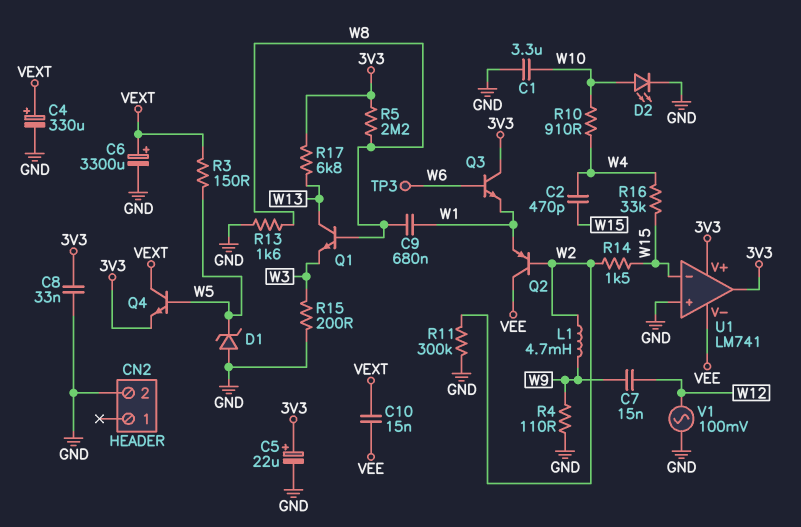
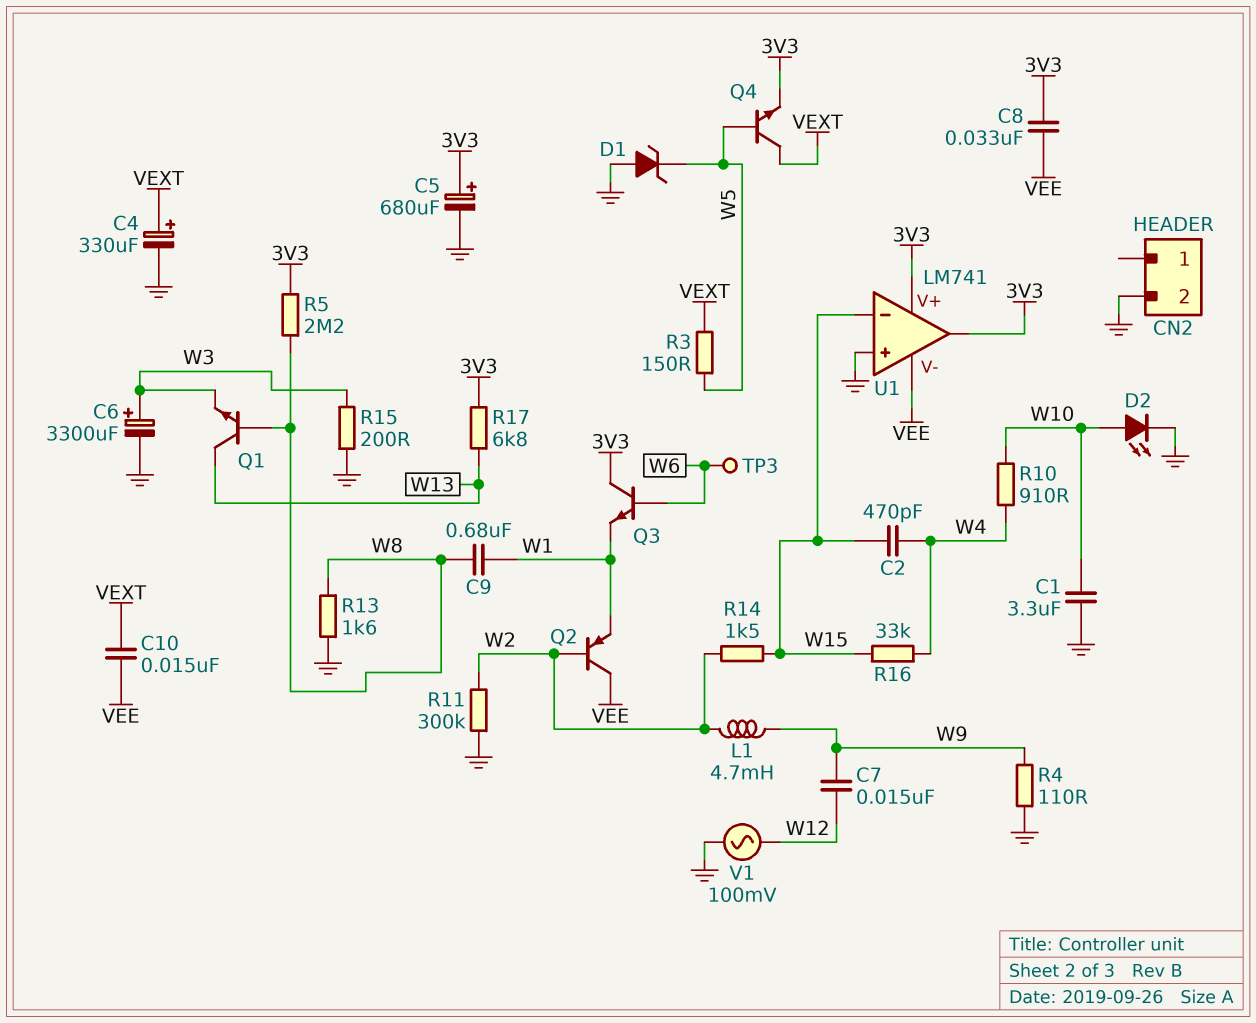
C5: 22uF (plus 3V3, minus GND) -> 680uF (plus 3V3, minus GND)
C6: 3300uF (plus VEXT, minus GND) -> 3300uF (plus W3, minus GND)
C8: 33nF (3V3, GND) -> 33nF (3V3, VEE)

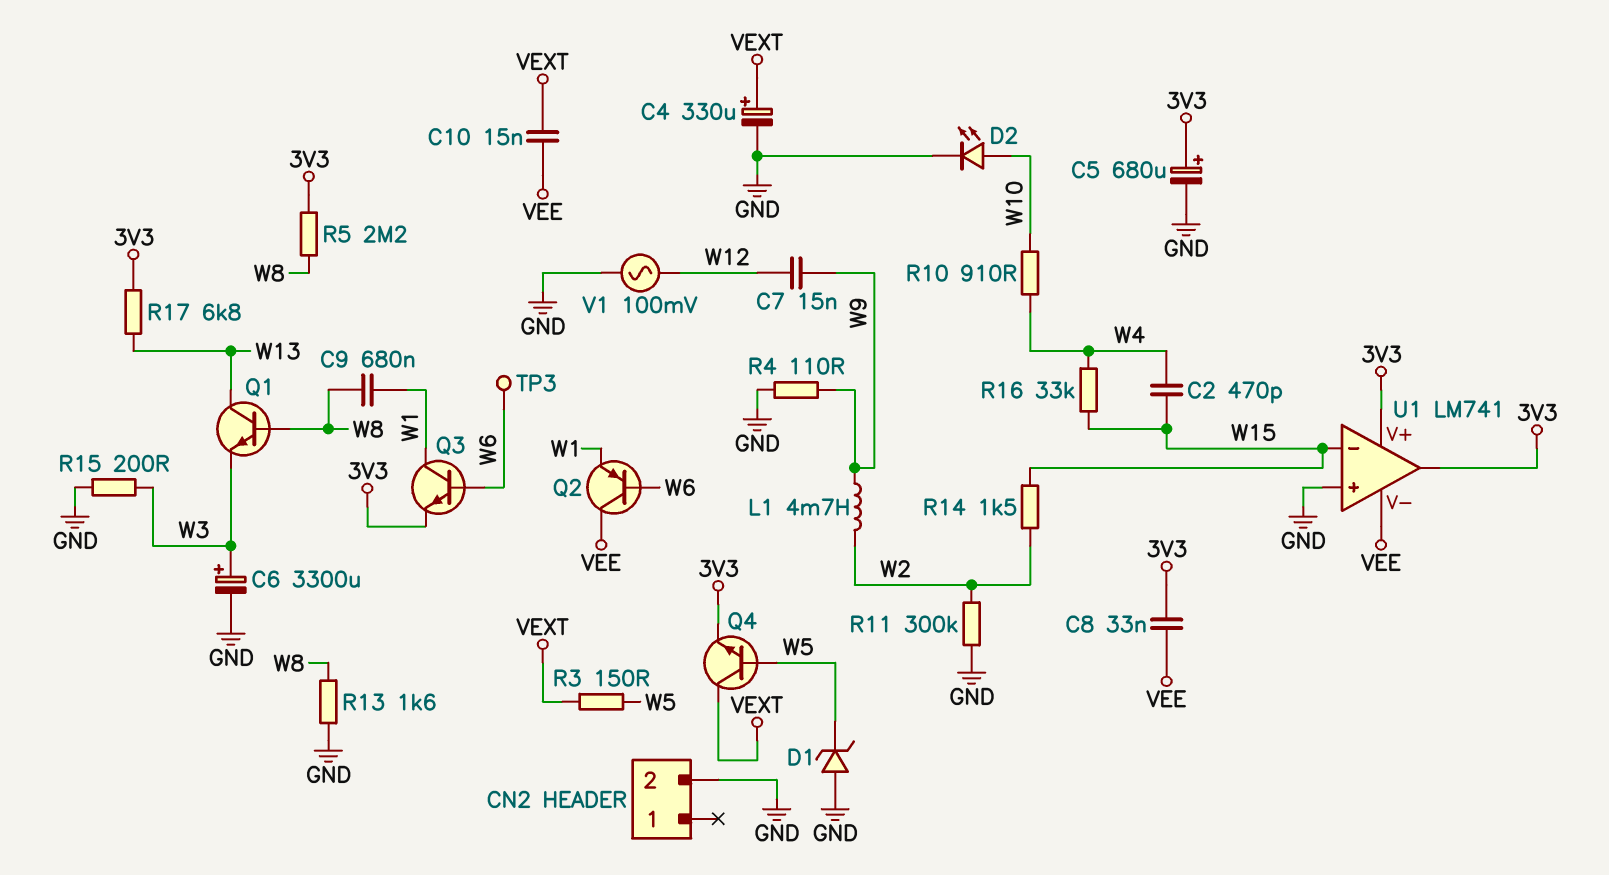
C1: 3.3uF (GND, W10) -> none
Q2: PNP (B W2, C VEE, E W1) -> PNP (B W6, C VEE, E W1)
Q3: NPN (B W6, C 3V3, E W1) -> NPN (B W6, C W1, E 3V3)

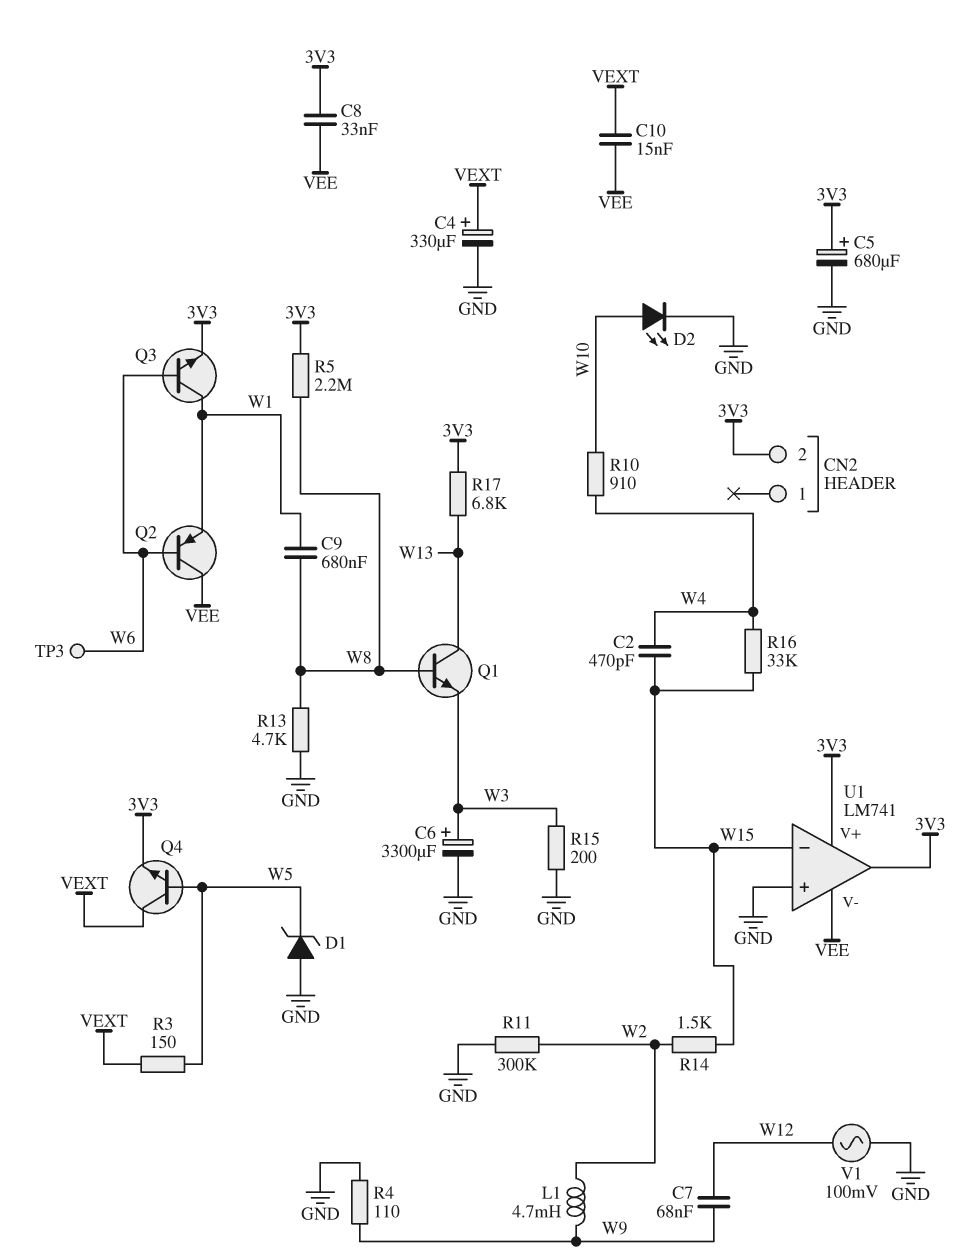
C7: 15nF (W9, W12) -> 68nF (W9, W12)
CN2 pin 2: GND -> 3V3
R13: 1.6k (GND, W8) -> 4.7k (GND, W8)

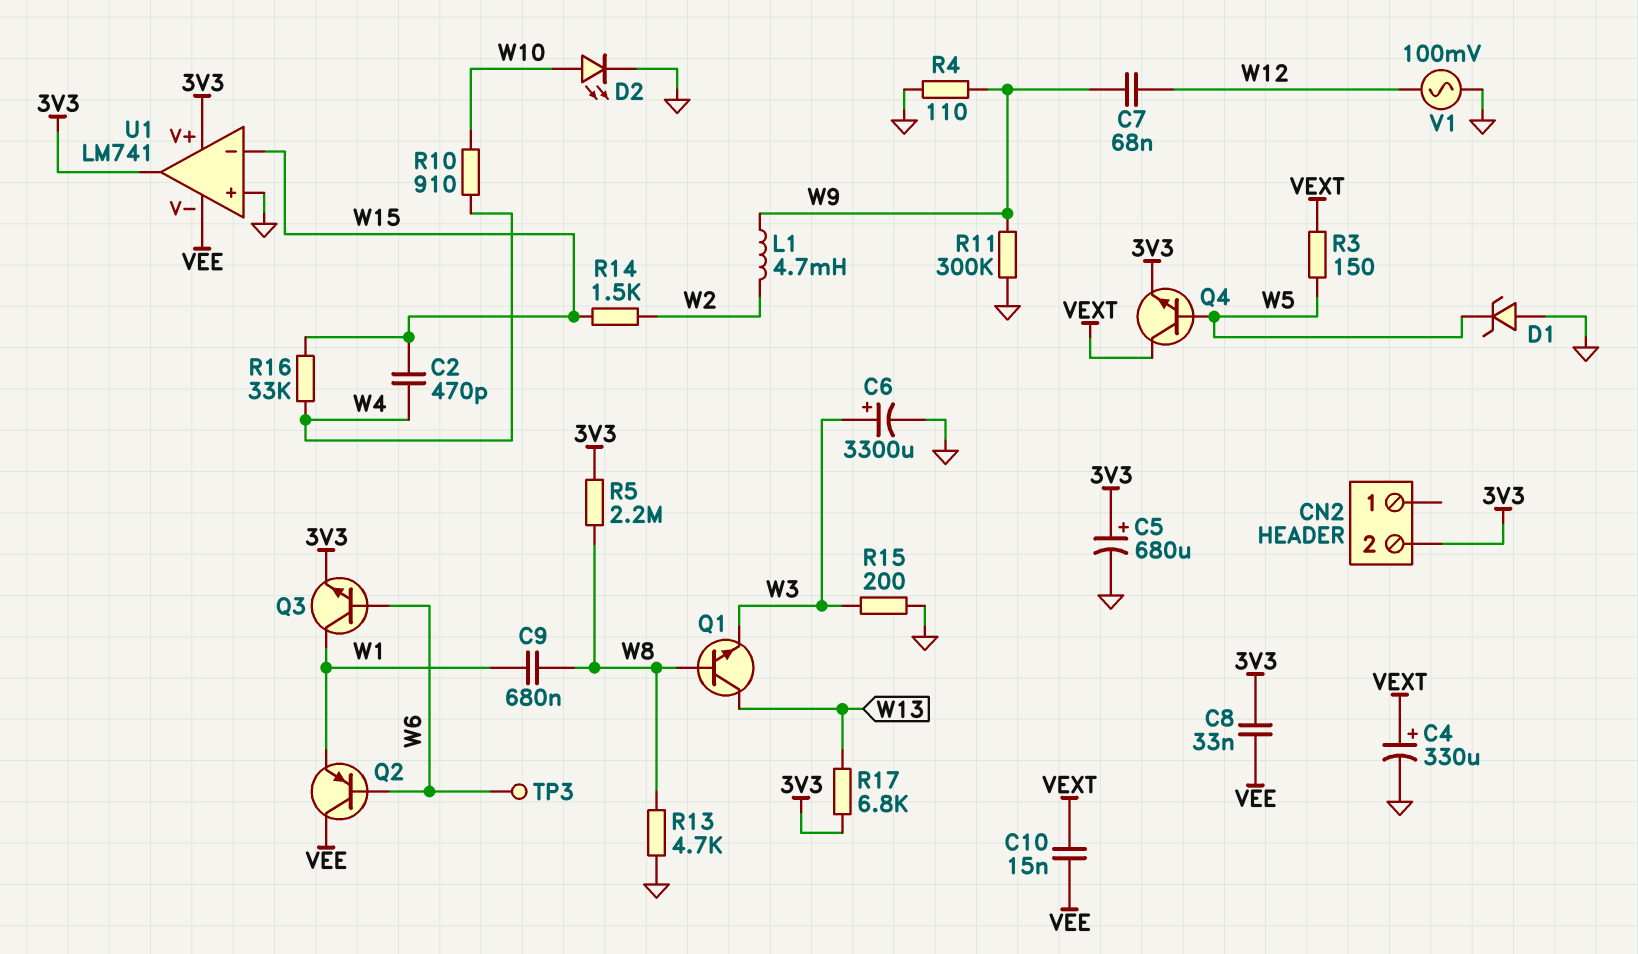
R11: 300k (GND, W2) -> 300k (GND, W9)

